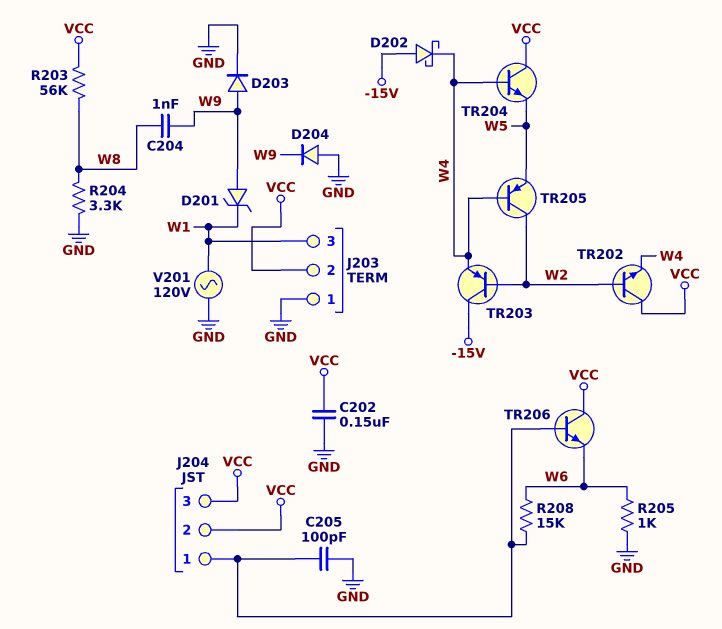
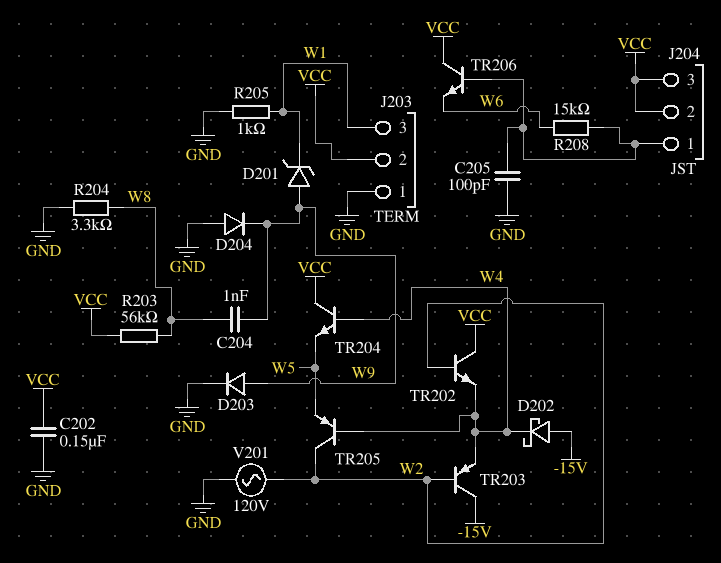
R205: 1k (GND, W6) -> 1k (GND, W1)
V201: AC 120V (GND, W1) -> AC 120V (GND, W2)

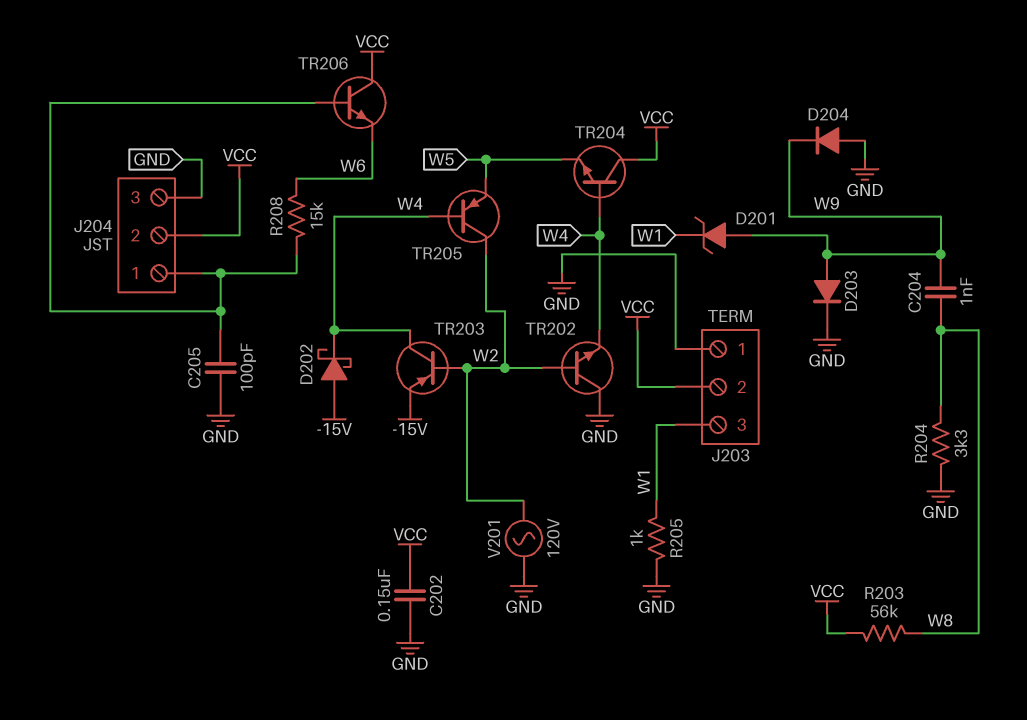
J204 pin 3: VCC -> GND
TR202: NPN (B W2, C VCC, E W4) -> NPN (B W2, C GND, E W4)
TR203: PNP (B W2, C -15V, E W4) -> PNP (B W2, C W4, E -15V)

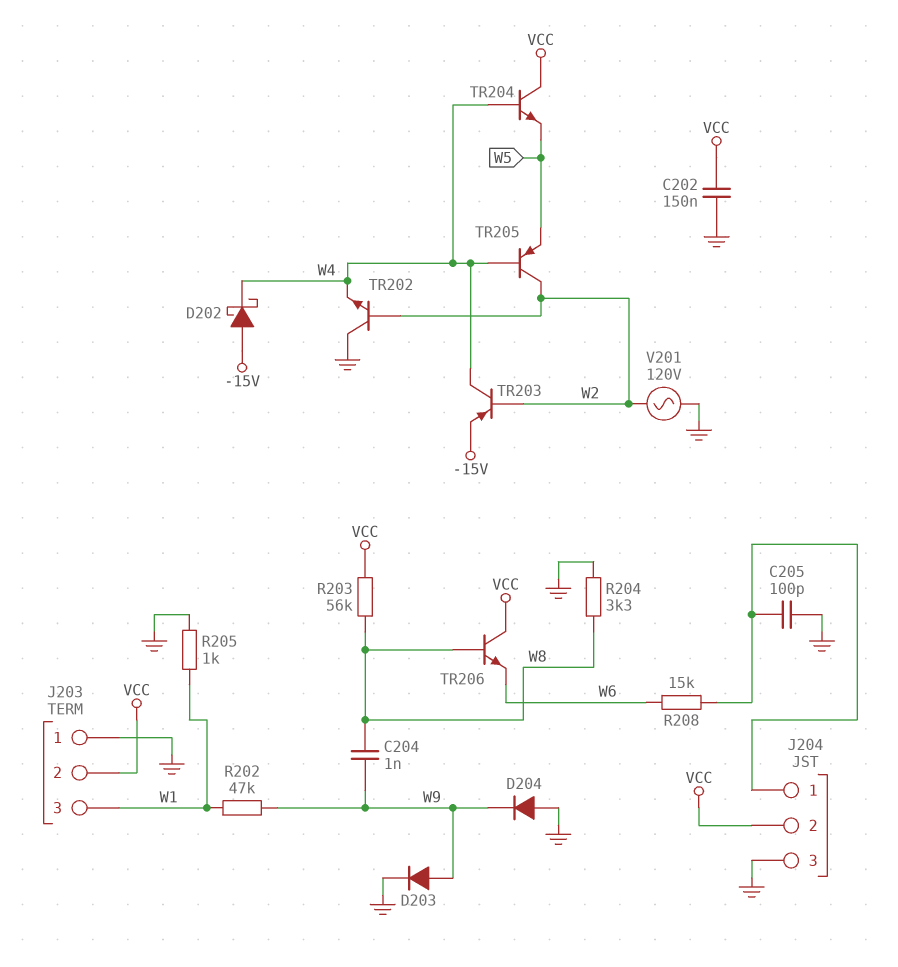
D201: zener (A W9, K W1) -> none
R202: none -> 47k (W1, W9)
TR206: NPN (B J204/1, C VCC, E W6) -> NPN (B W8, C VCC, E W6)

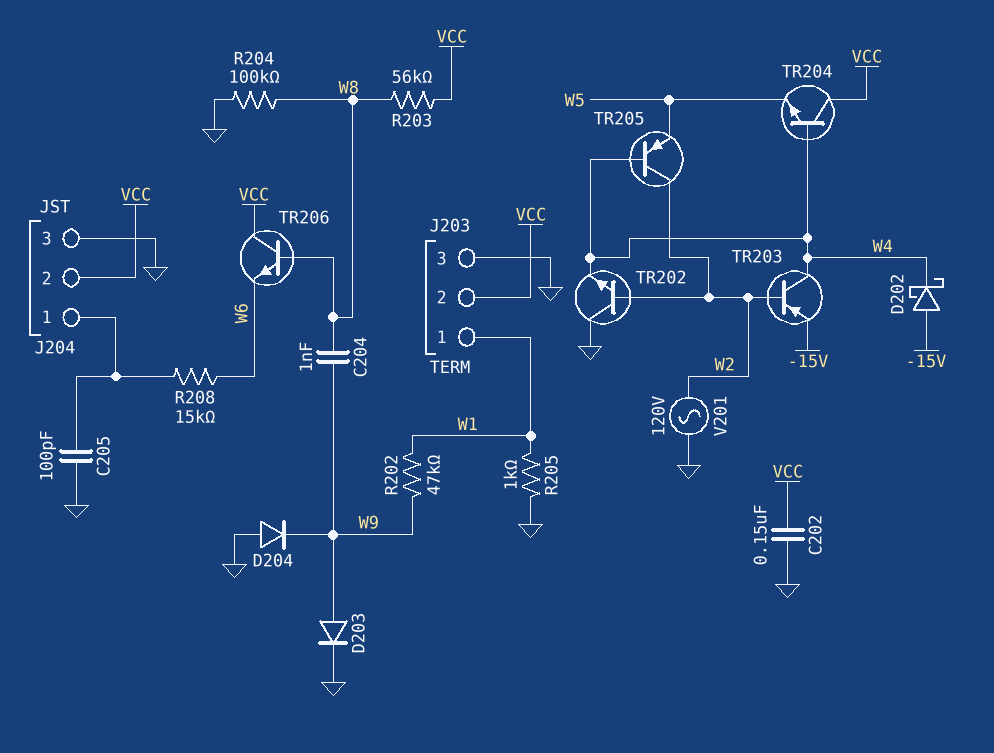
J203 pin 1: GND -> W1
J203 pin 3: W1 -> GND
R204: 3.3k (GND, W8) -> 100k (GND, W8)

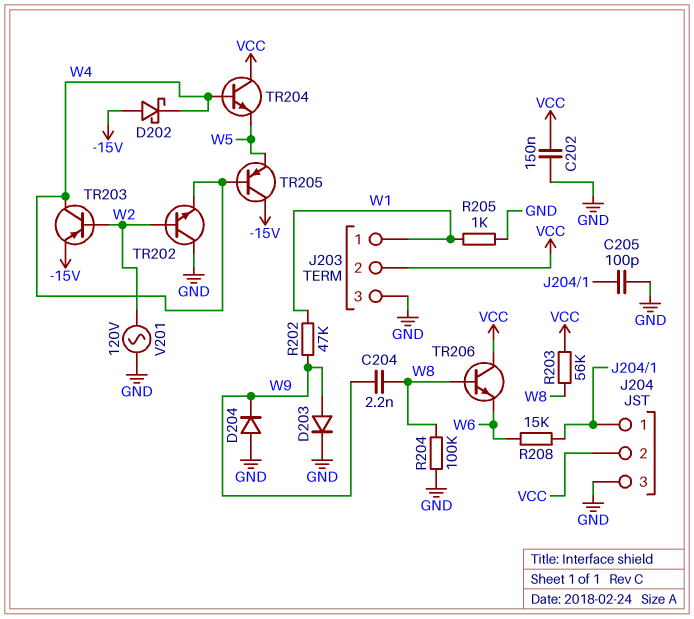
C204: 1nF (W8, W9) -> 2.2nF (W8, W9)
TR205: PNP (B W4, C W2, E W5) -> PNP (B W4, C -15V, E W5)

